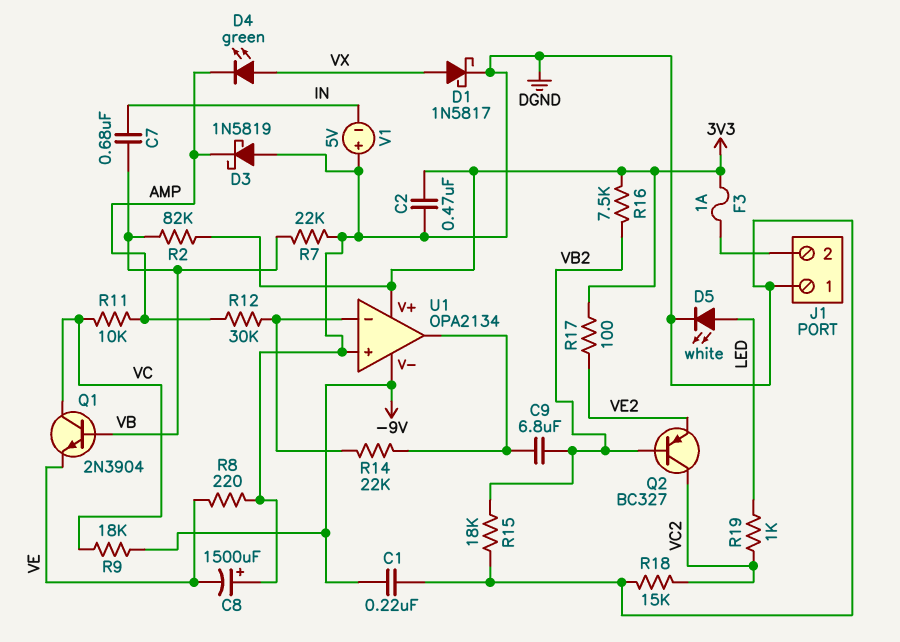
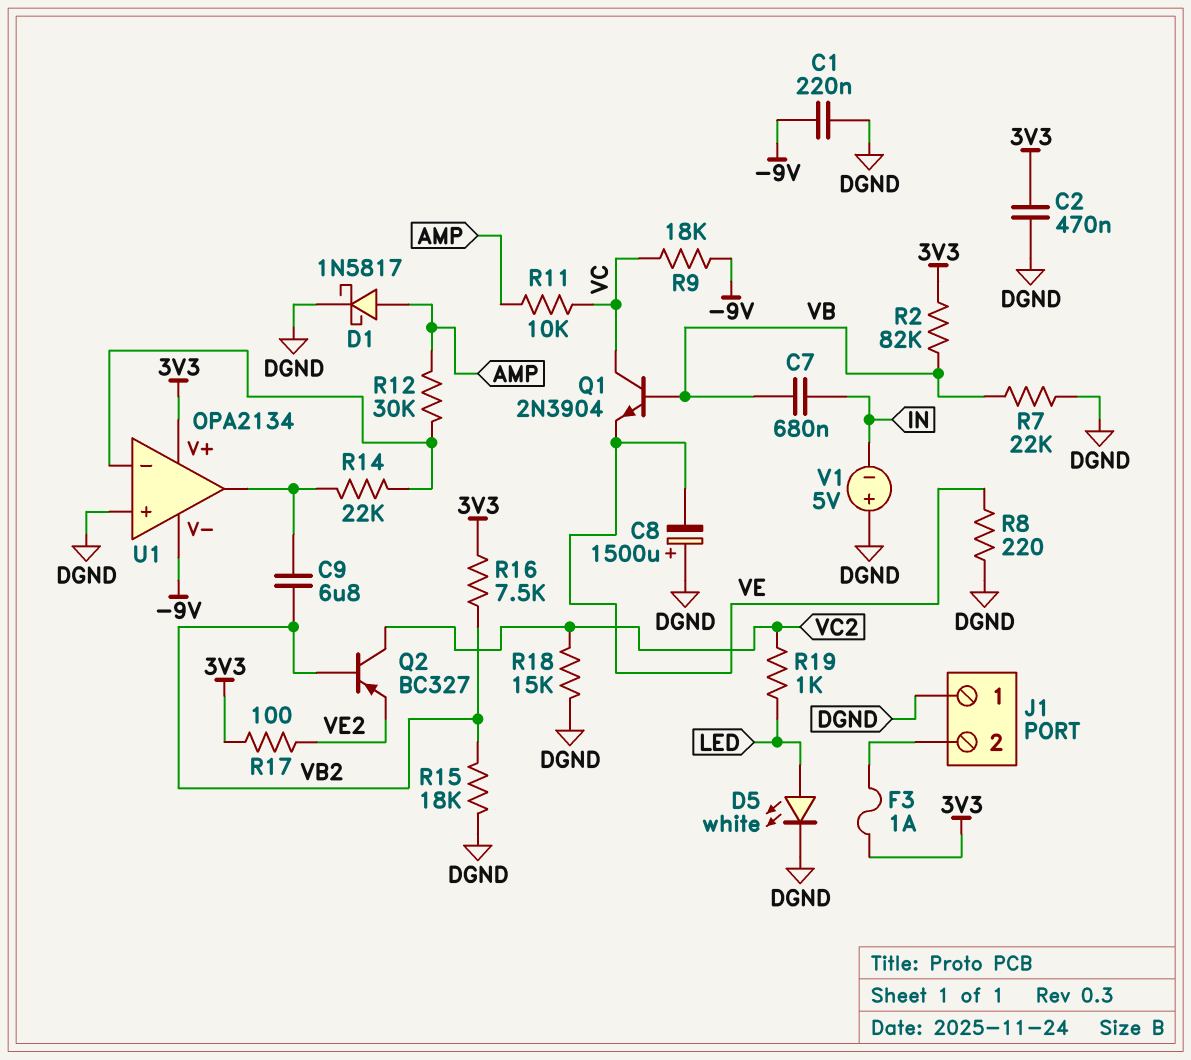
D1: schottky 1N5817 (A VX, K DGND) -> schottky 1N5817 (A AMP, K DGND)
D3: schottky 1N5819 (A DGND, K AMP) -> none
D4: LED green (A VX, K AMP) -> none

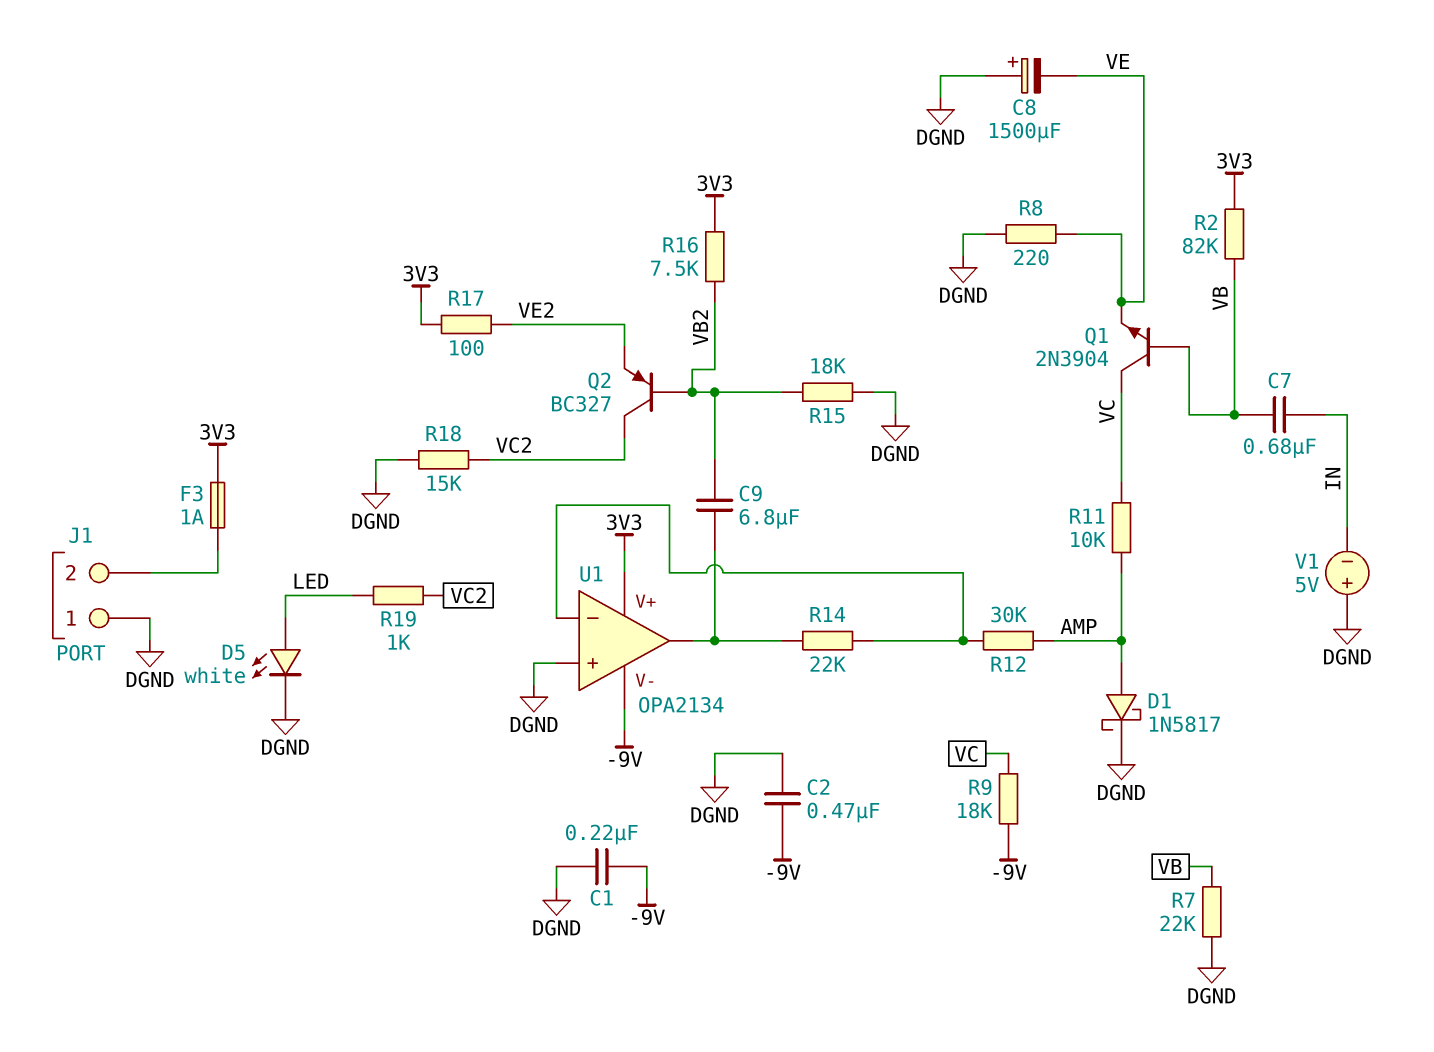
C2: 470nF (3V3, DGND) -> 470nF (-9V, DGND)

